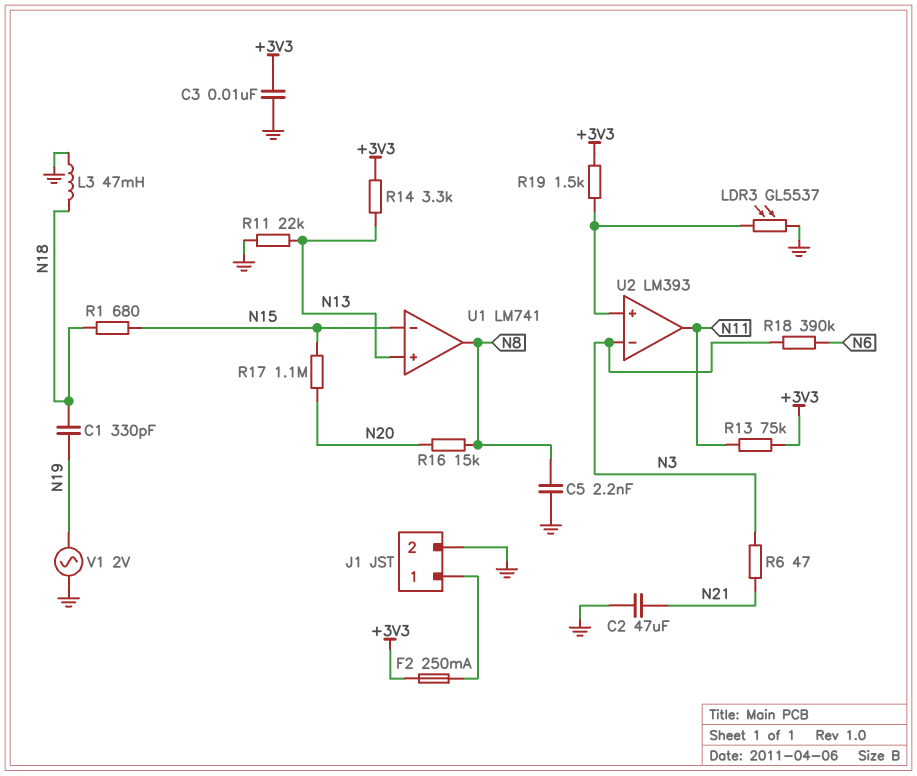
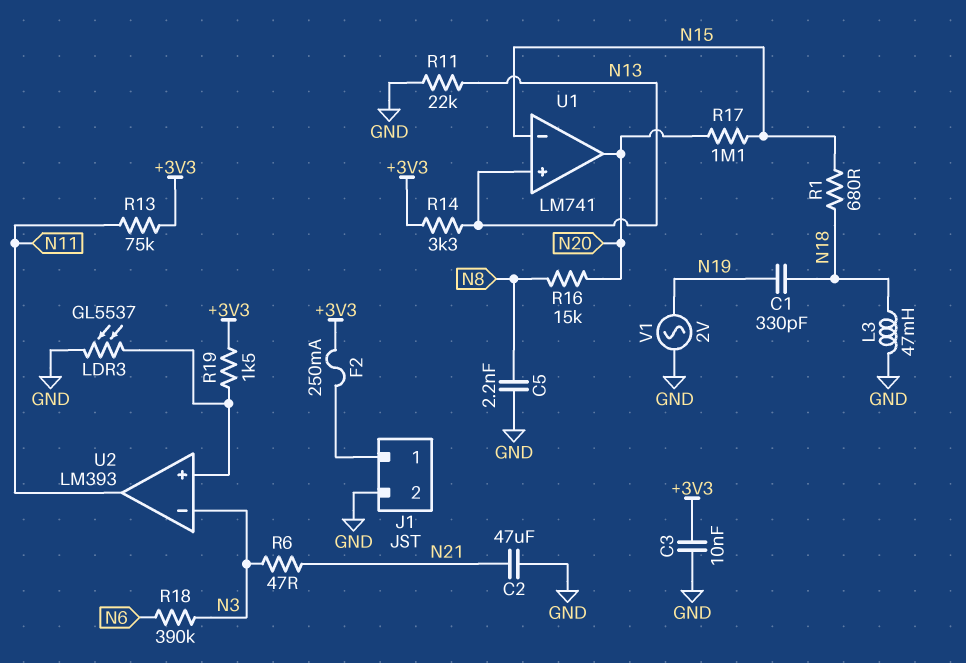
U1 pin out: N8 -> N20

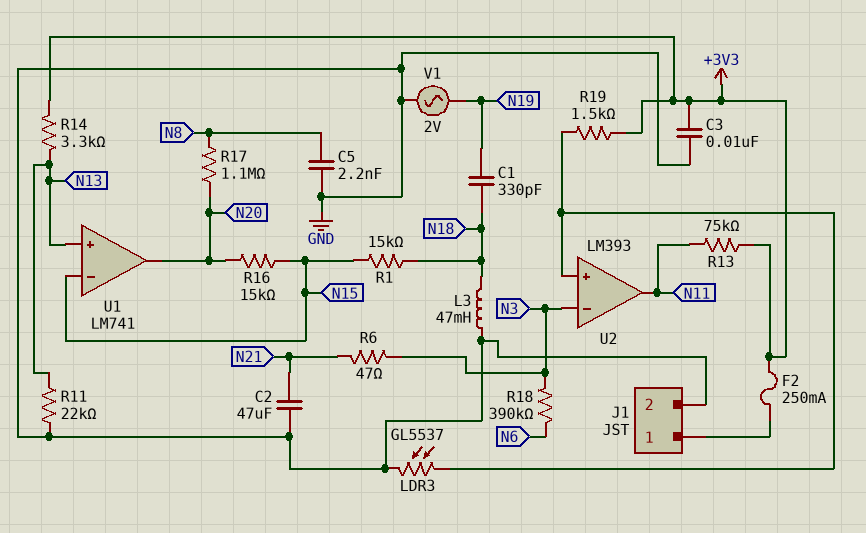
R1: 680 (N15, N18) -> 15k (N15, N18)
R16: 15k (N8, N20) -> 15k (N15, N20)
R17: 1.1M (N15, N20) -> 1.1M (N8, N20)

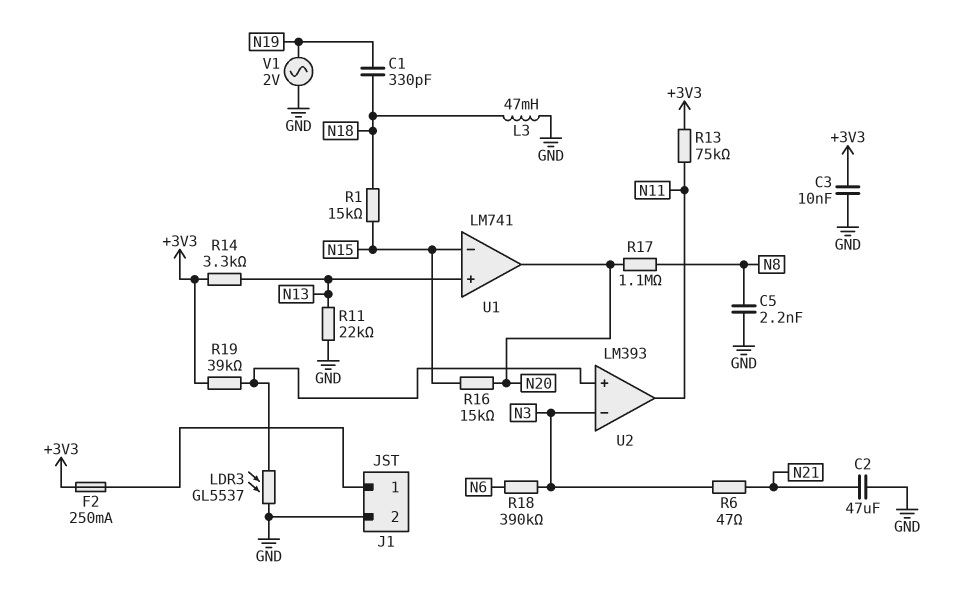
R19: 1.5k (+3V3, U2/in+) -> 39k (+3V3, U2/in+)

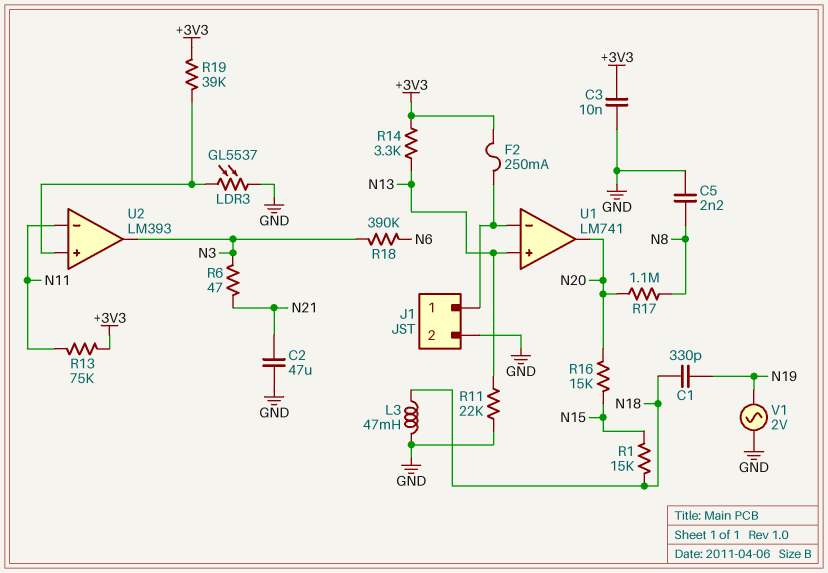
U1 pin in-: N15 -> J1/1
U2 pin in-: N3 -> N11
U2 pin out: N11 -> N3

